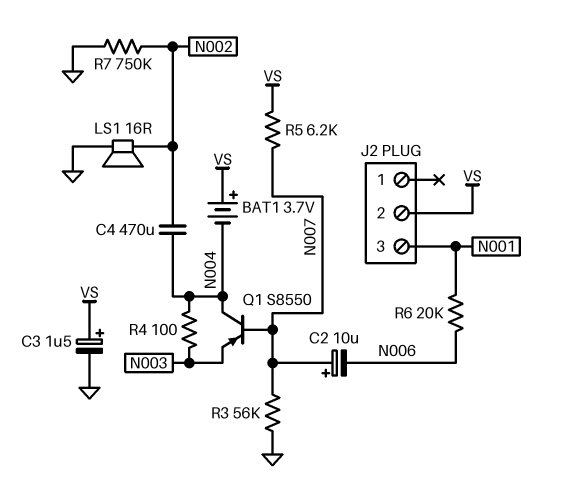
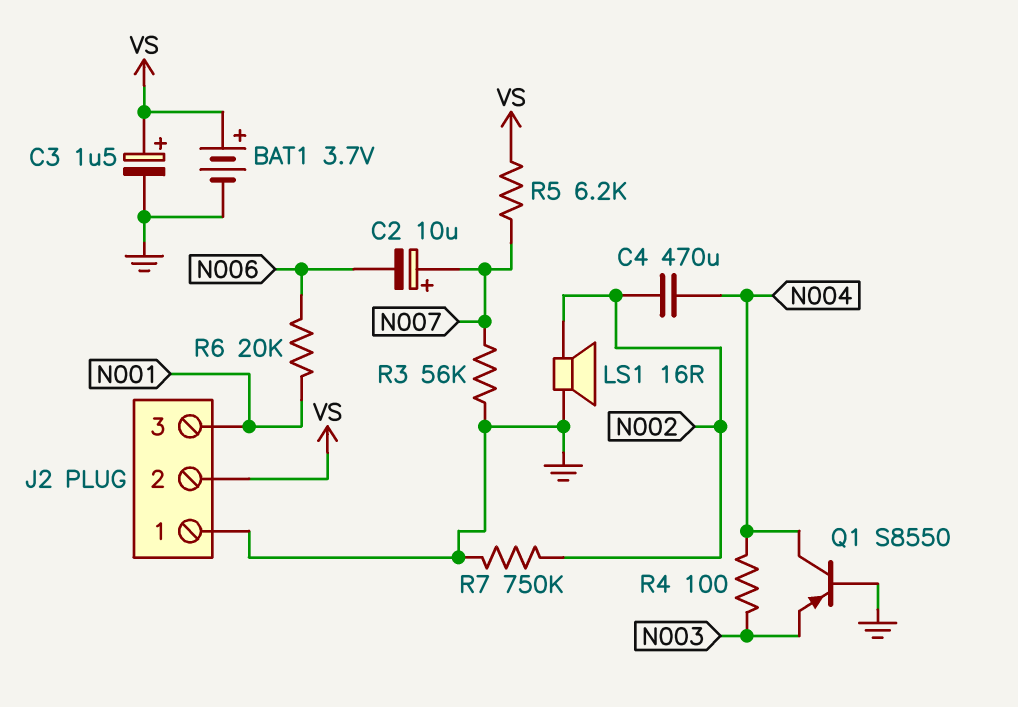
BAT1: 3.7V (plus VS, minus N004) -> 3.7V (plus VS, minus GND)
J2 pin 1: none -> GND
Q1: PNP S8550 (B N007, C N004, E N003) -> PNP S8550 (B GND, C N004, E N003)

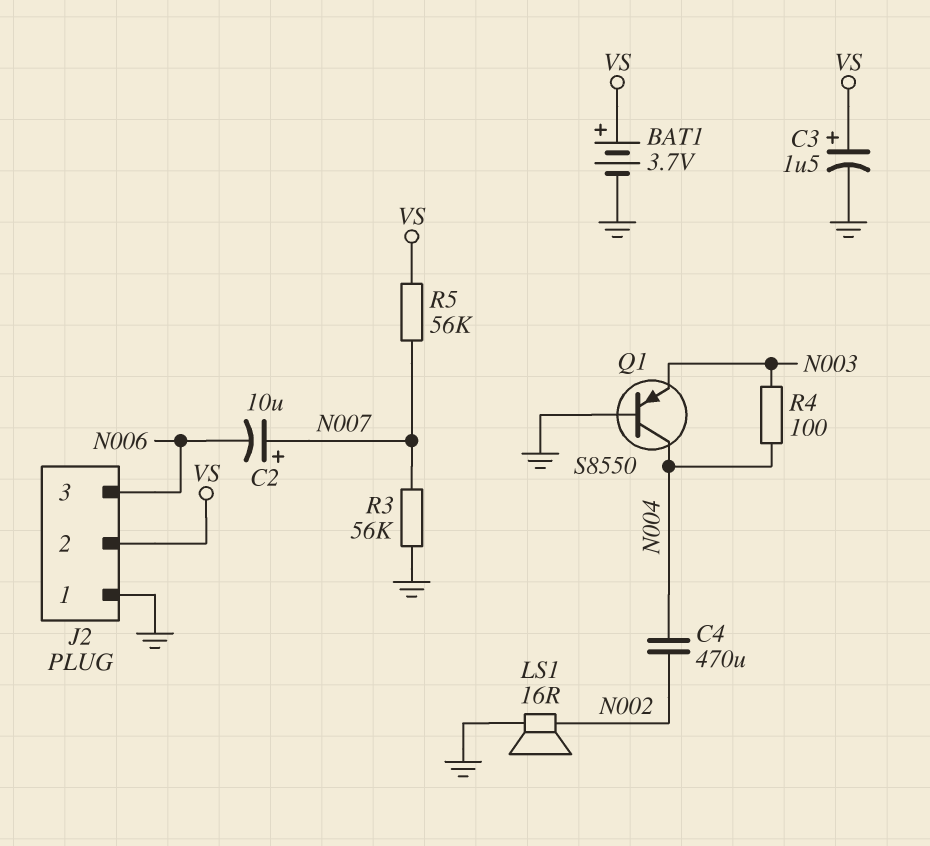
J2 pin 3: N001 -> N006
R5: 6.2k (N007, VS) -> 56k (N007, VS)
R6: 20k (N001, N006) -> none
R7: 750k (GND, N002) -> none

